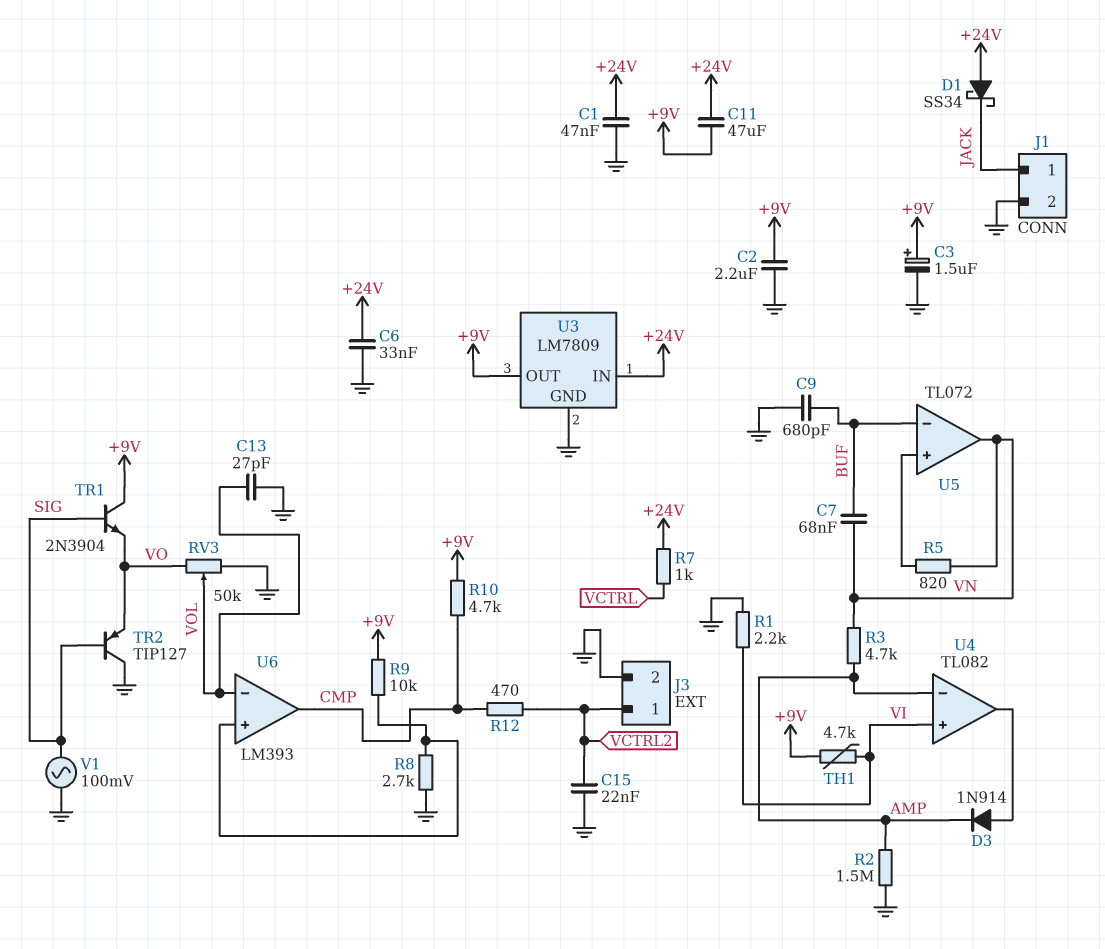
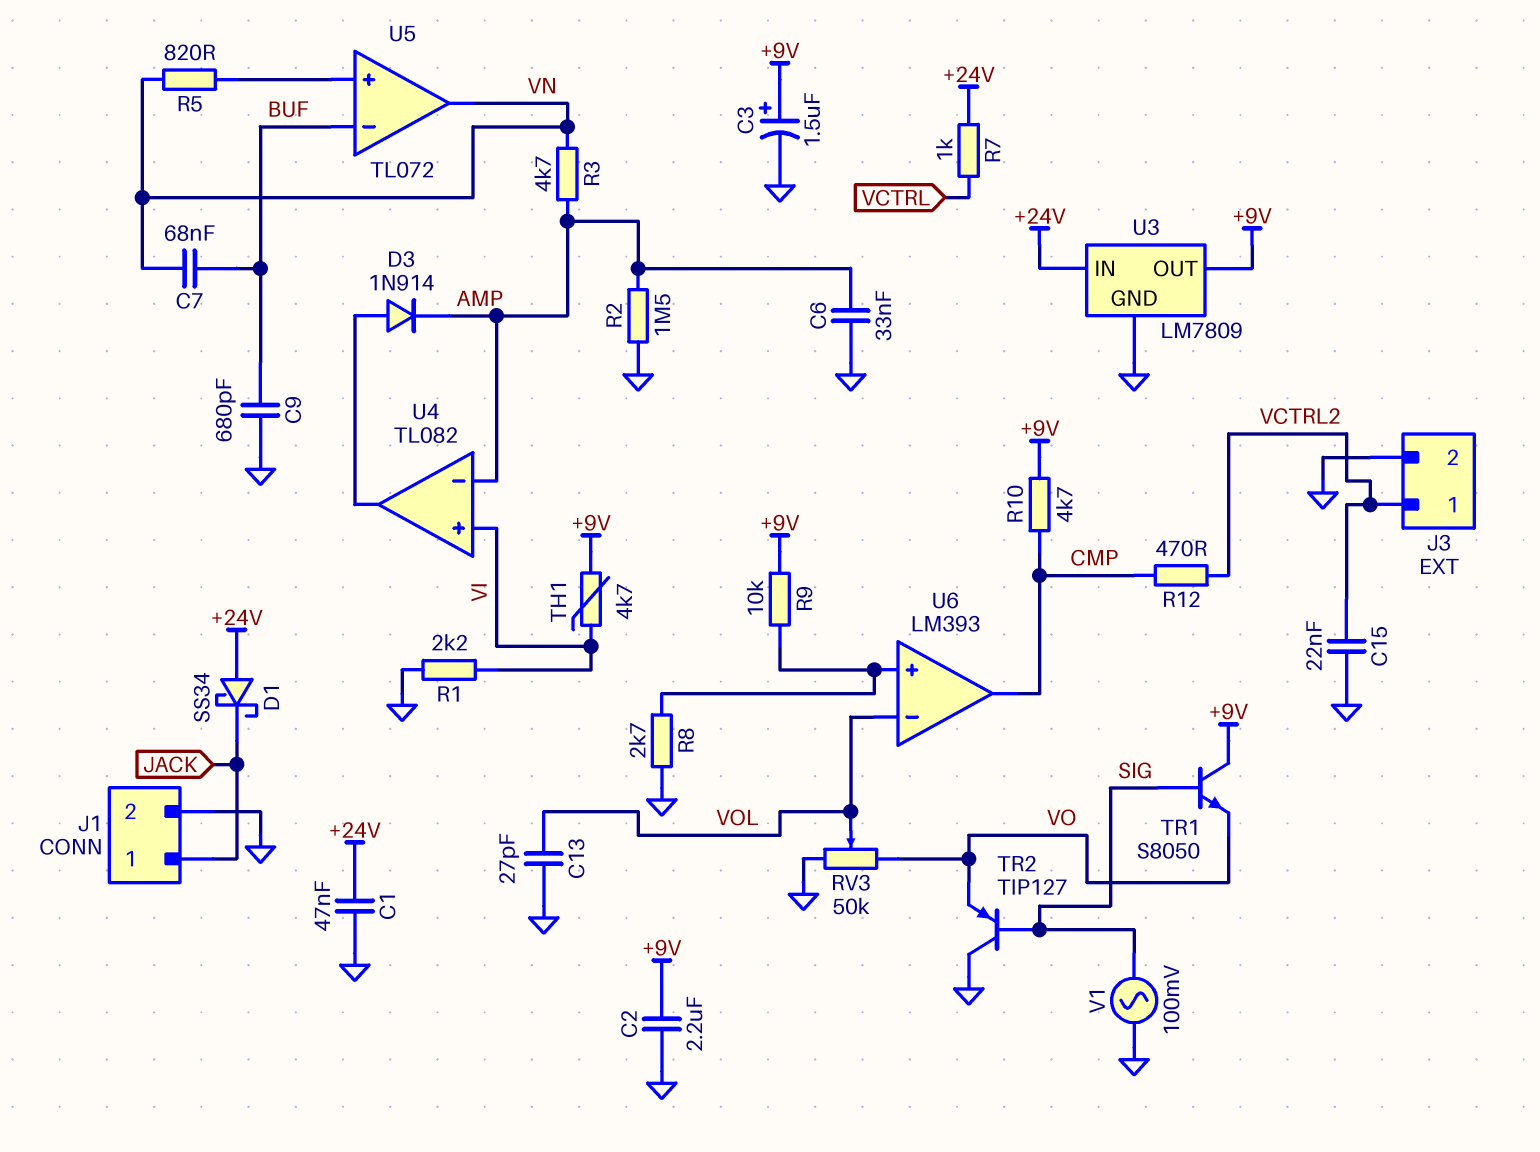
C6: 33nF (+24V, GND) -> 33nF (AMP, GND)
C11: 47uF (+9V, +24V) -> none
TR1: NPN 2N3904 (B SIG, C +9V, E VO) -> NPN S8050 (B SIG, C +9V, E VO)

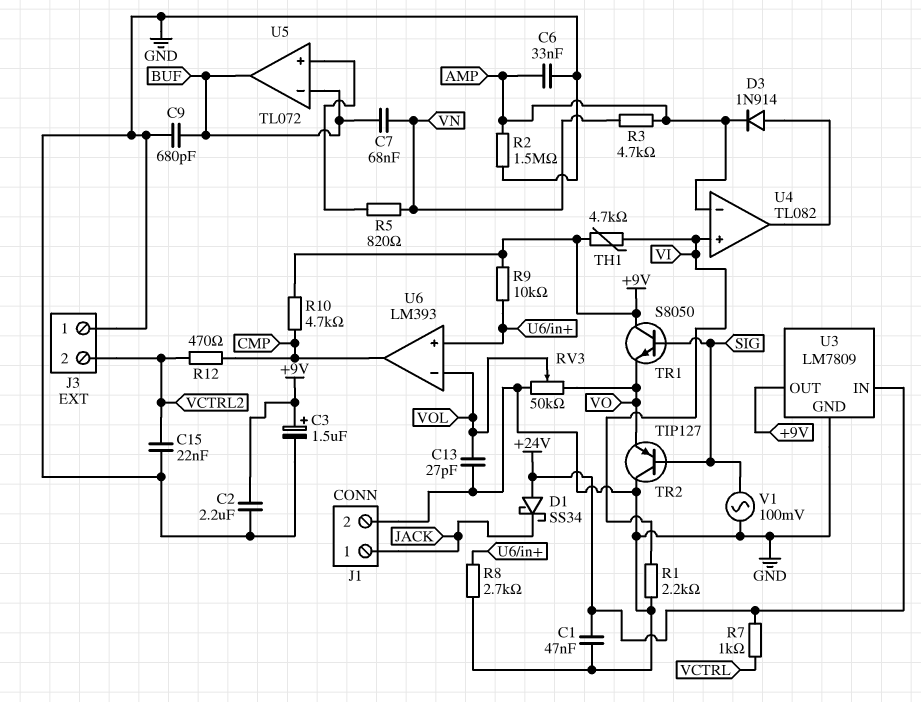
J3 pin 1: VCTRL2 -> GND
J3 pin 2: GND -> VCTRL2
U5 pin out: VN -> BUF

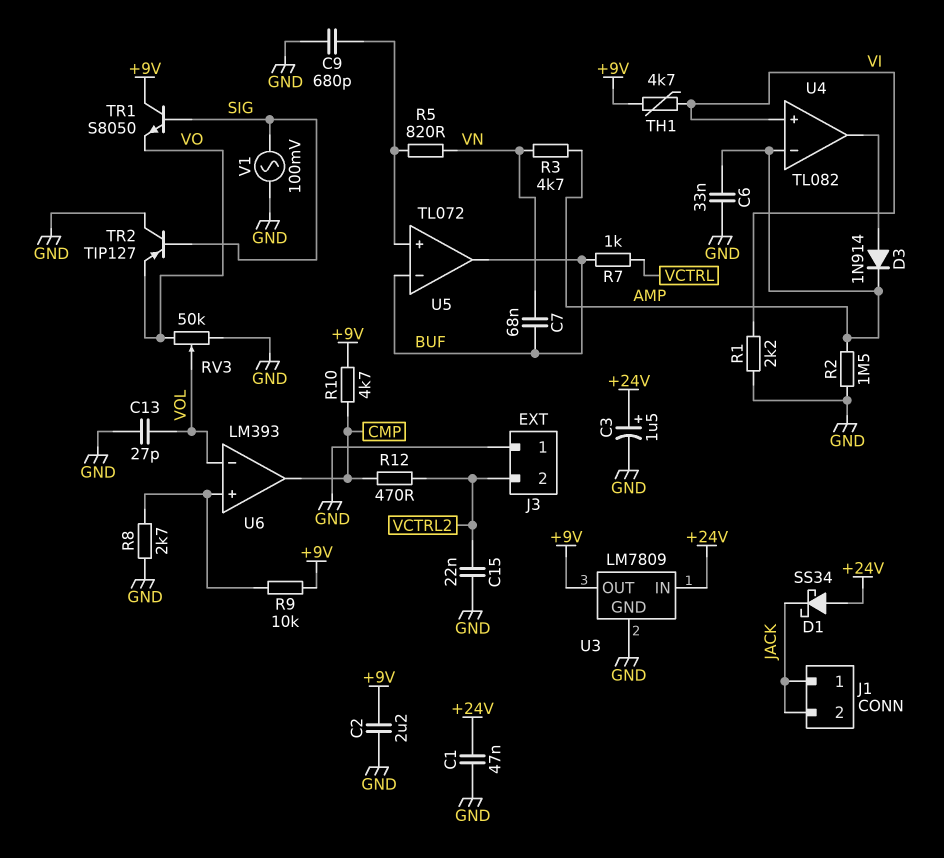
C3: 1.5uF (plus +9V, minus GND) -> 1.5uF (plus +24V, minus GND)
C9: 680pF (BUF, GND) -> 680pF (GND, U5/in+)
J1 pin 2: GND -> JACK
R7: 1k (+24V, VCTRL) -> 1k (BUF, VCTRL)

